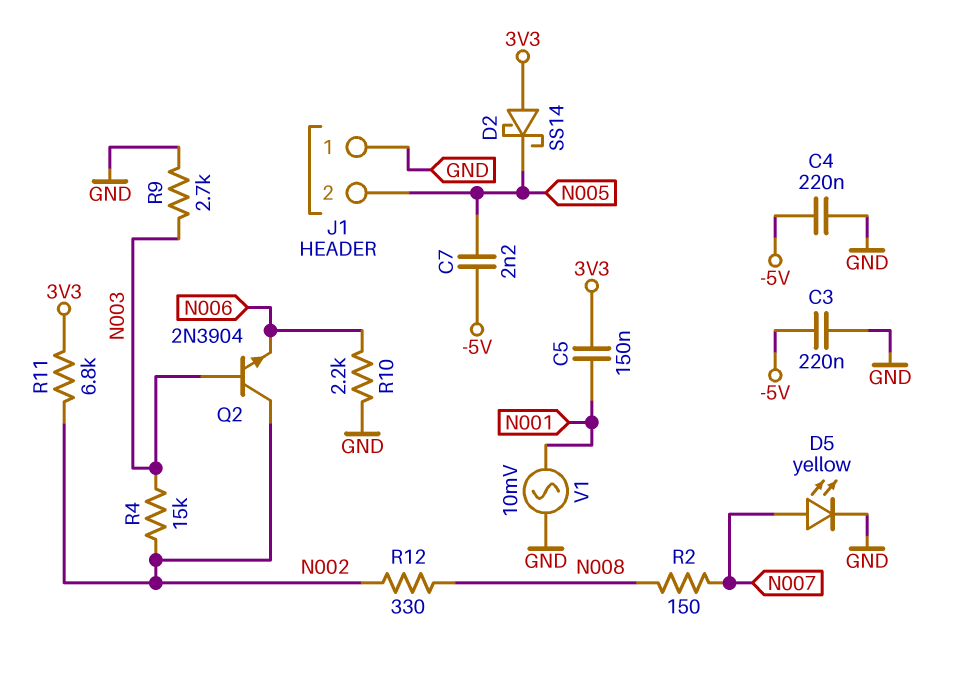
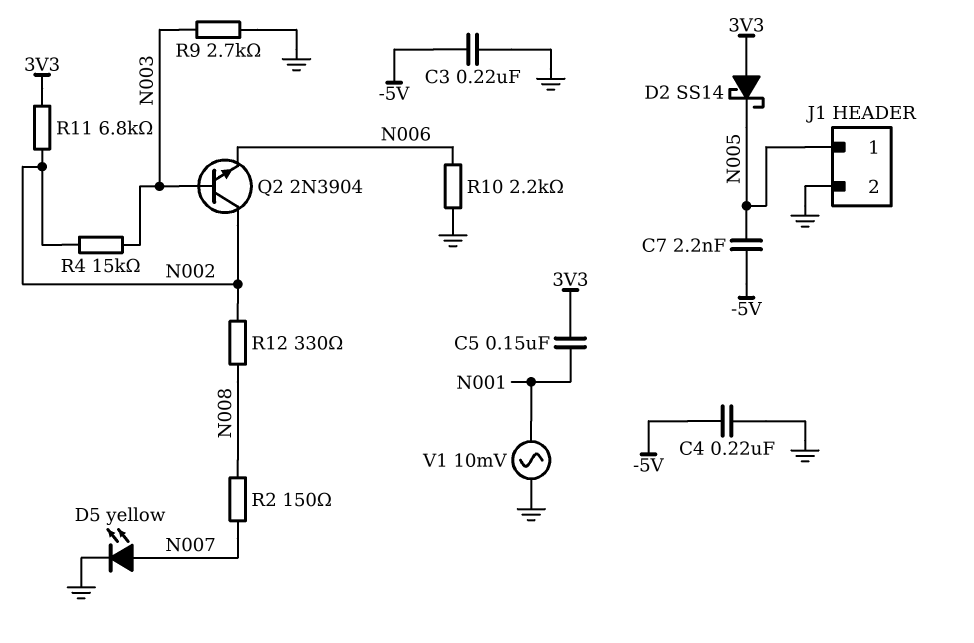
J1 pin 1: GND -> N005
J1 pin 2: N005 -> GND

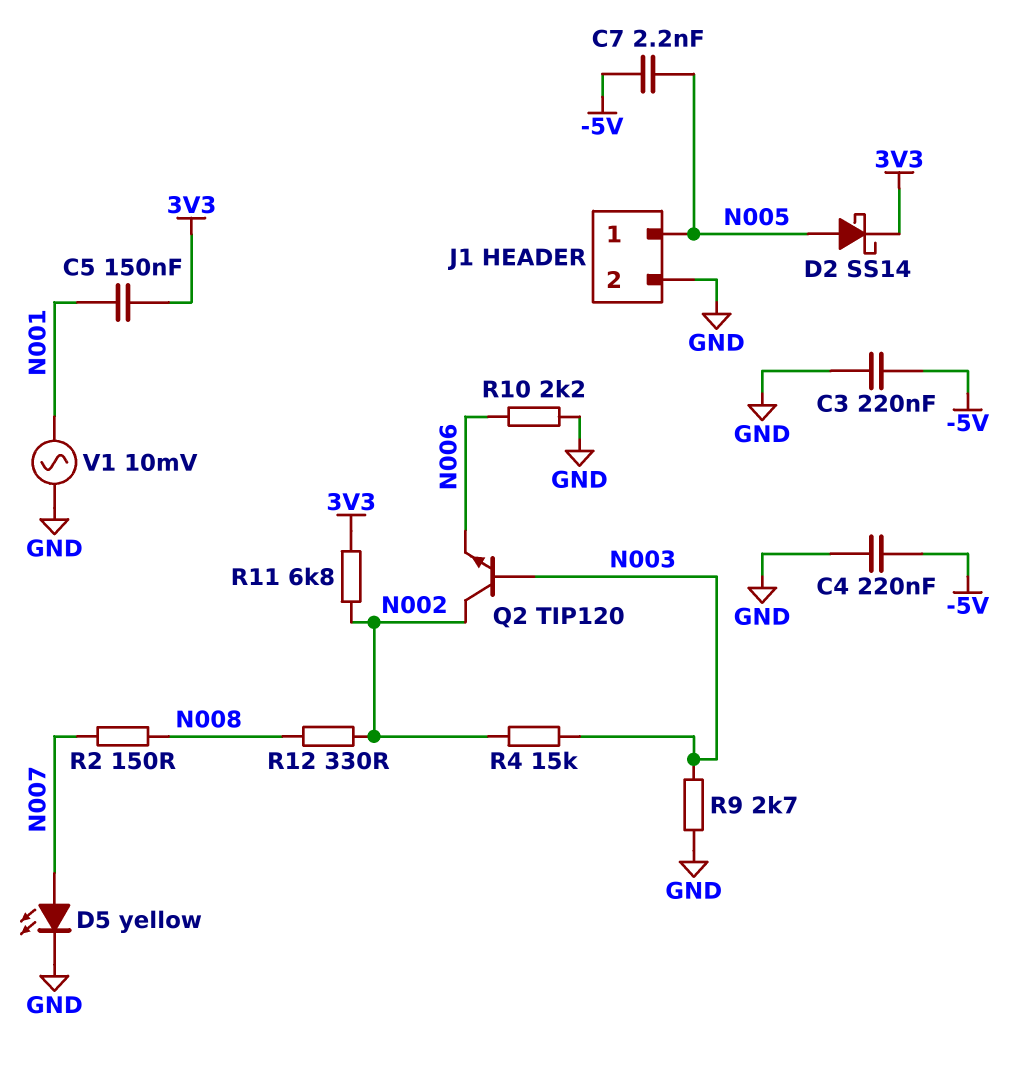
D2: schottky SS14 (A 3V3, K N005) -> schottky SS14 (A N005, K 3V3)
Q2: NPN 2N3904 (B N003, C N002, E N006) -> NPN TIP120 (B N003, C N002, E N006)

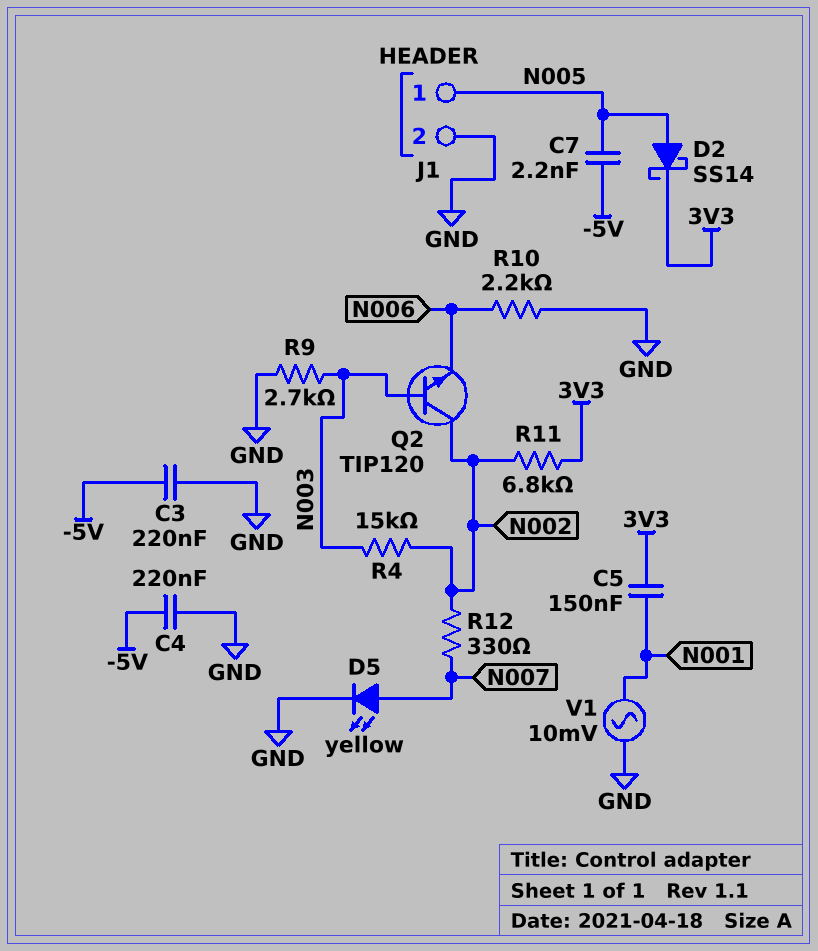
R2: 150 (N007, N008) -> none
R12: 330 (N002, N008) -> 330 (N002, N007)

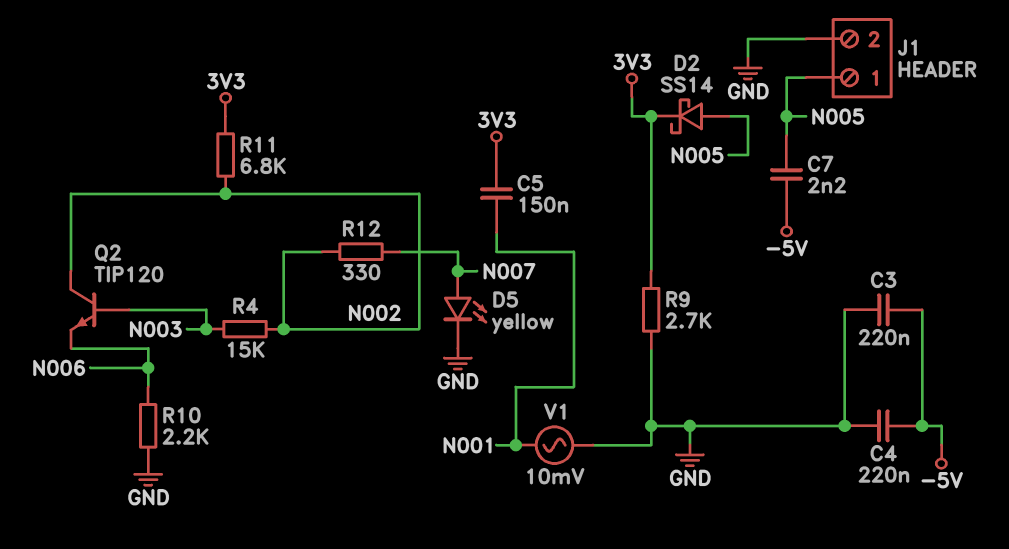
R9: 2.7k (GND, N003) -> 2.7k (3V3, GND)

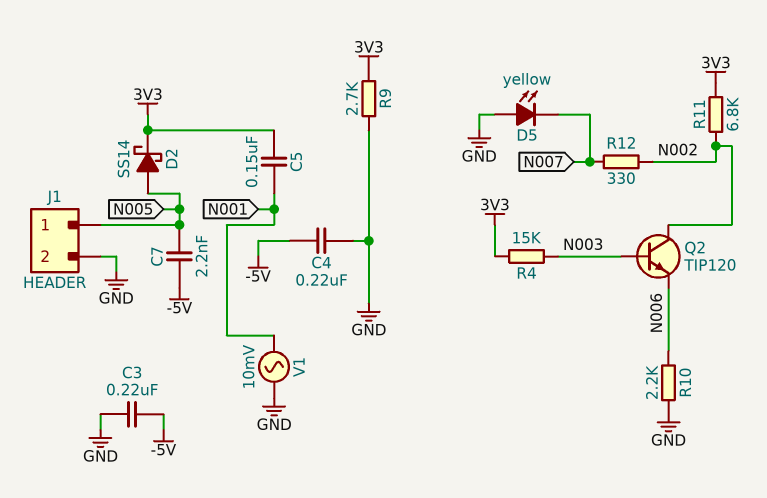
D5: LED yellow (A N007, K GND) -> LED yellow (A GND, K N007)
R4: 15k (N002, N003) -> 15k (3V3, N003)

